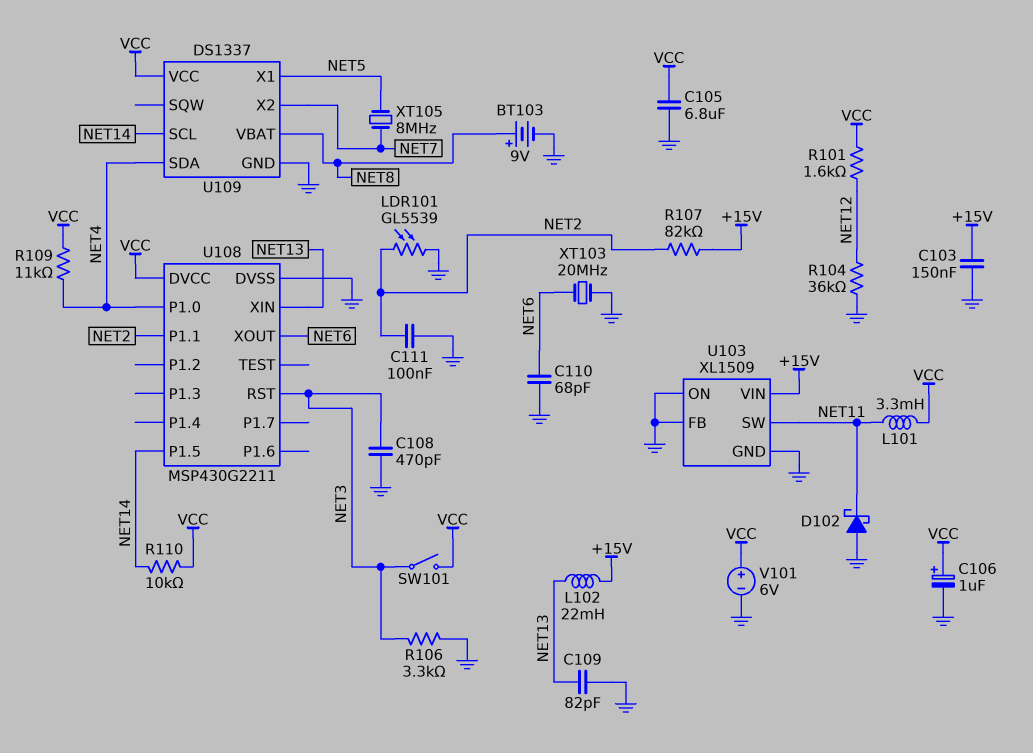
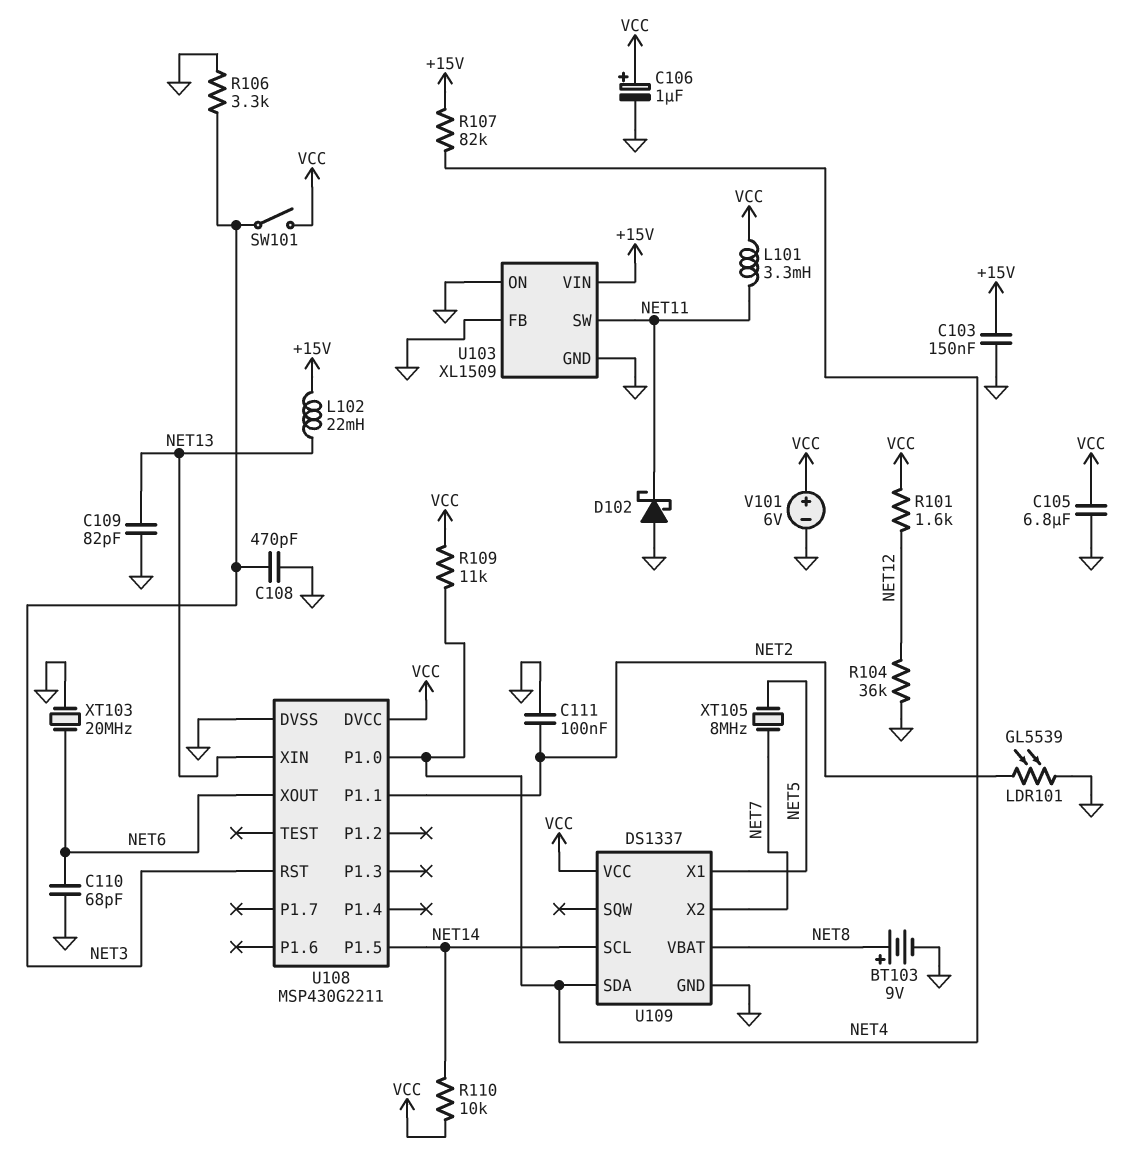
R107: 82k (+15V, NET2) -> 82k (+15V, NET4)

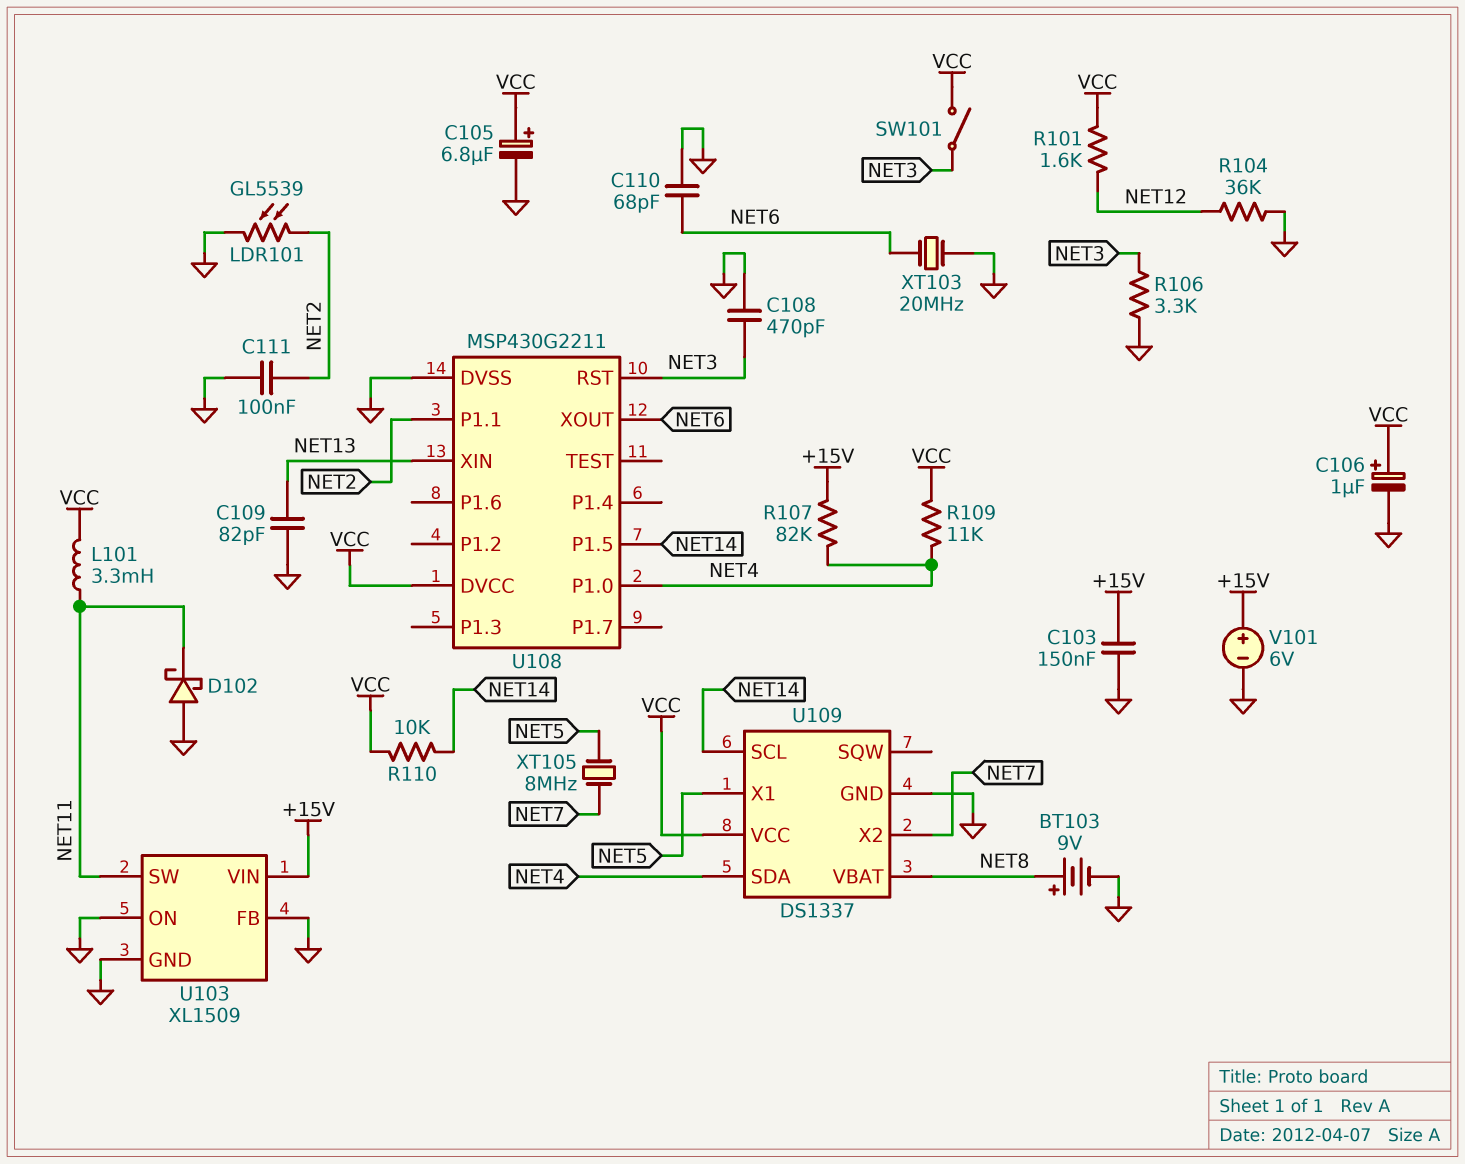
C105: 6.8uF (GND, VCC) -> 6.8uF (plus VCC, minus GND)
L102: 22mH (+15V, NET13) -> none
V101: 6V (plus VCC, minus GND) -> 6V (plus +15V, minus GND)

